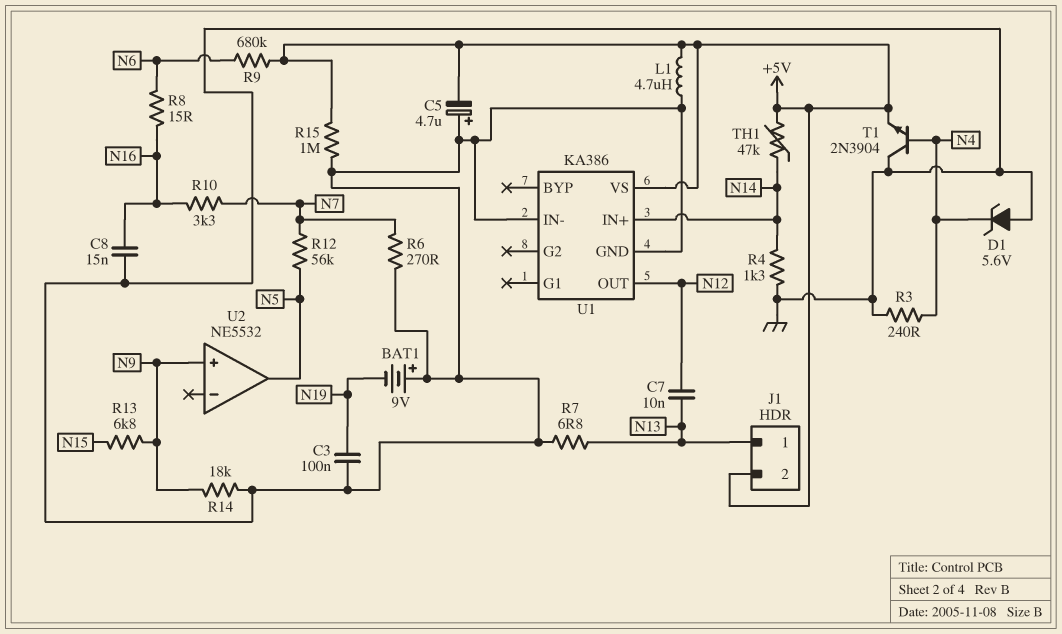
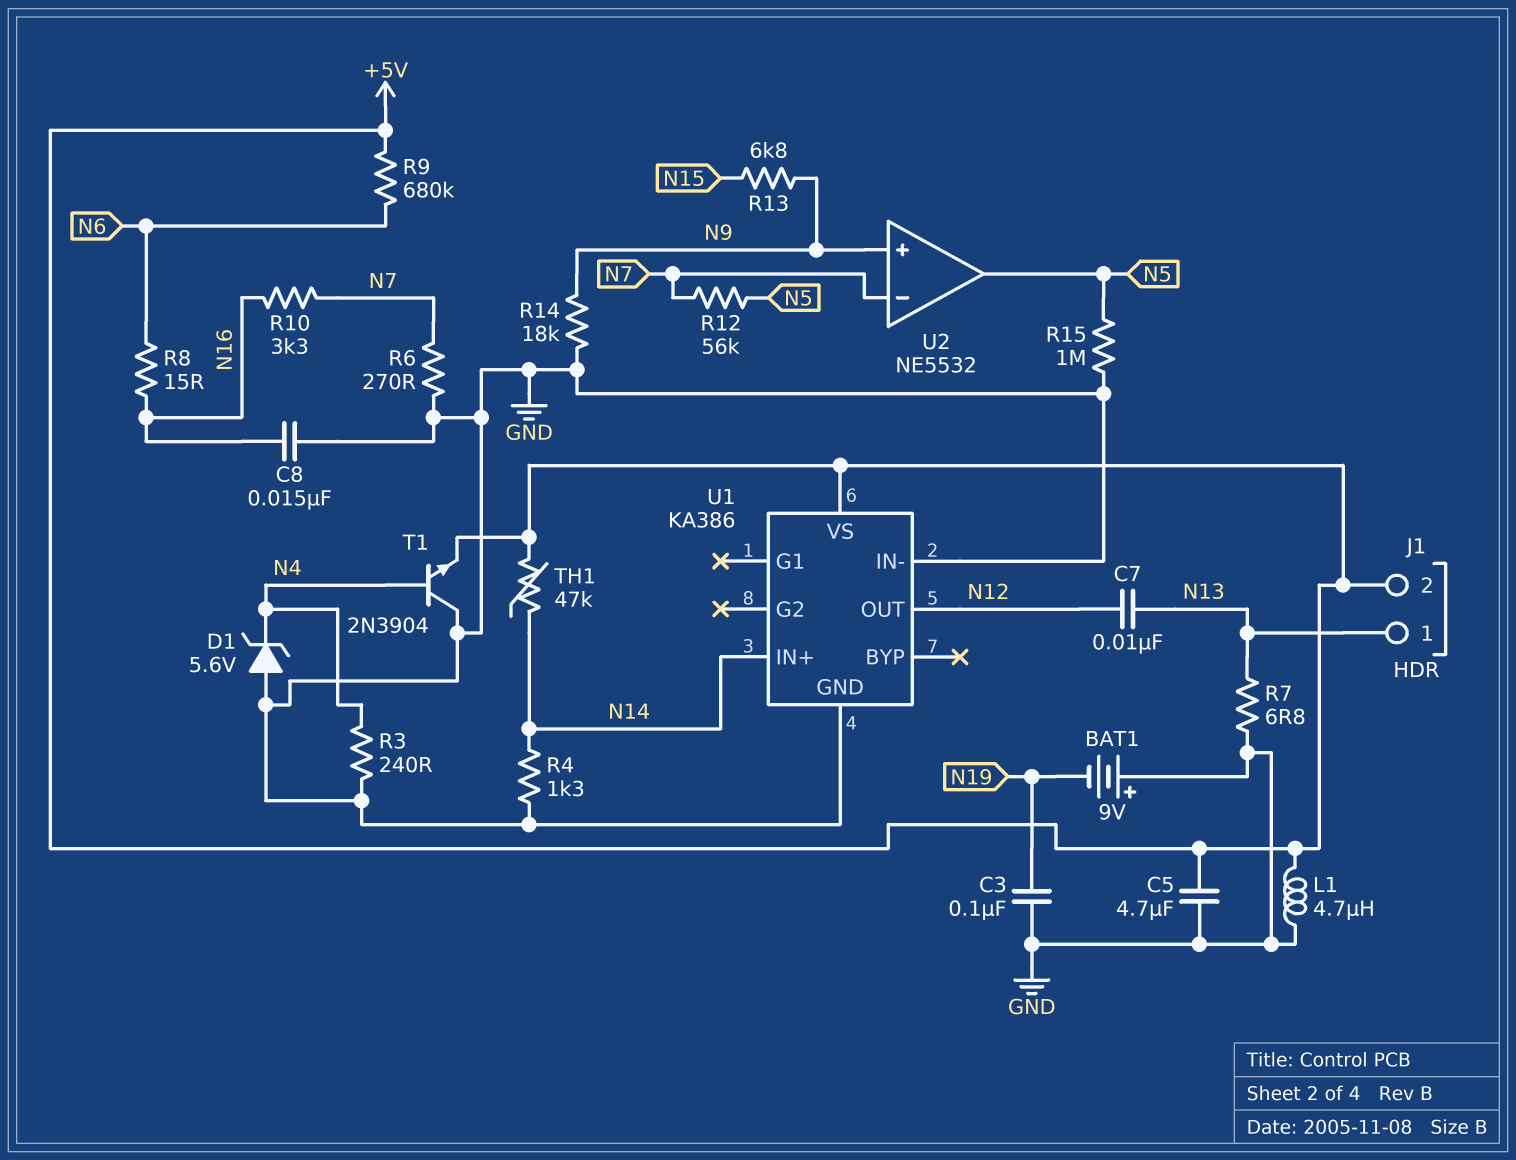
C5: 4.7uF (plus GND, minus +5V) -> 4.7uF (+5V, GND)
R15: 1M (+5V, GND) -> 1M (GND, N5)
U2 pin in-: none -> N7

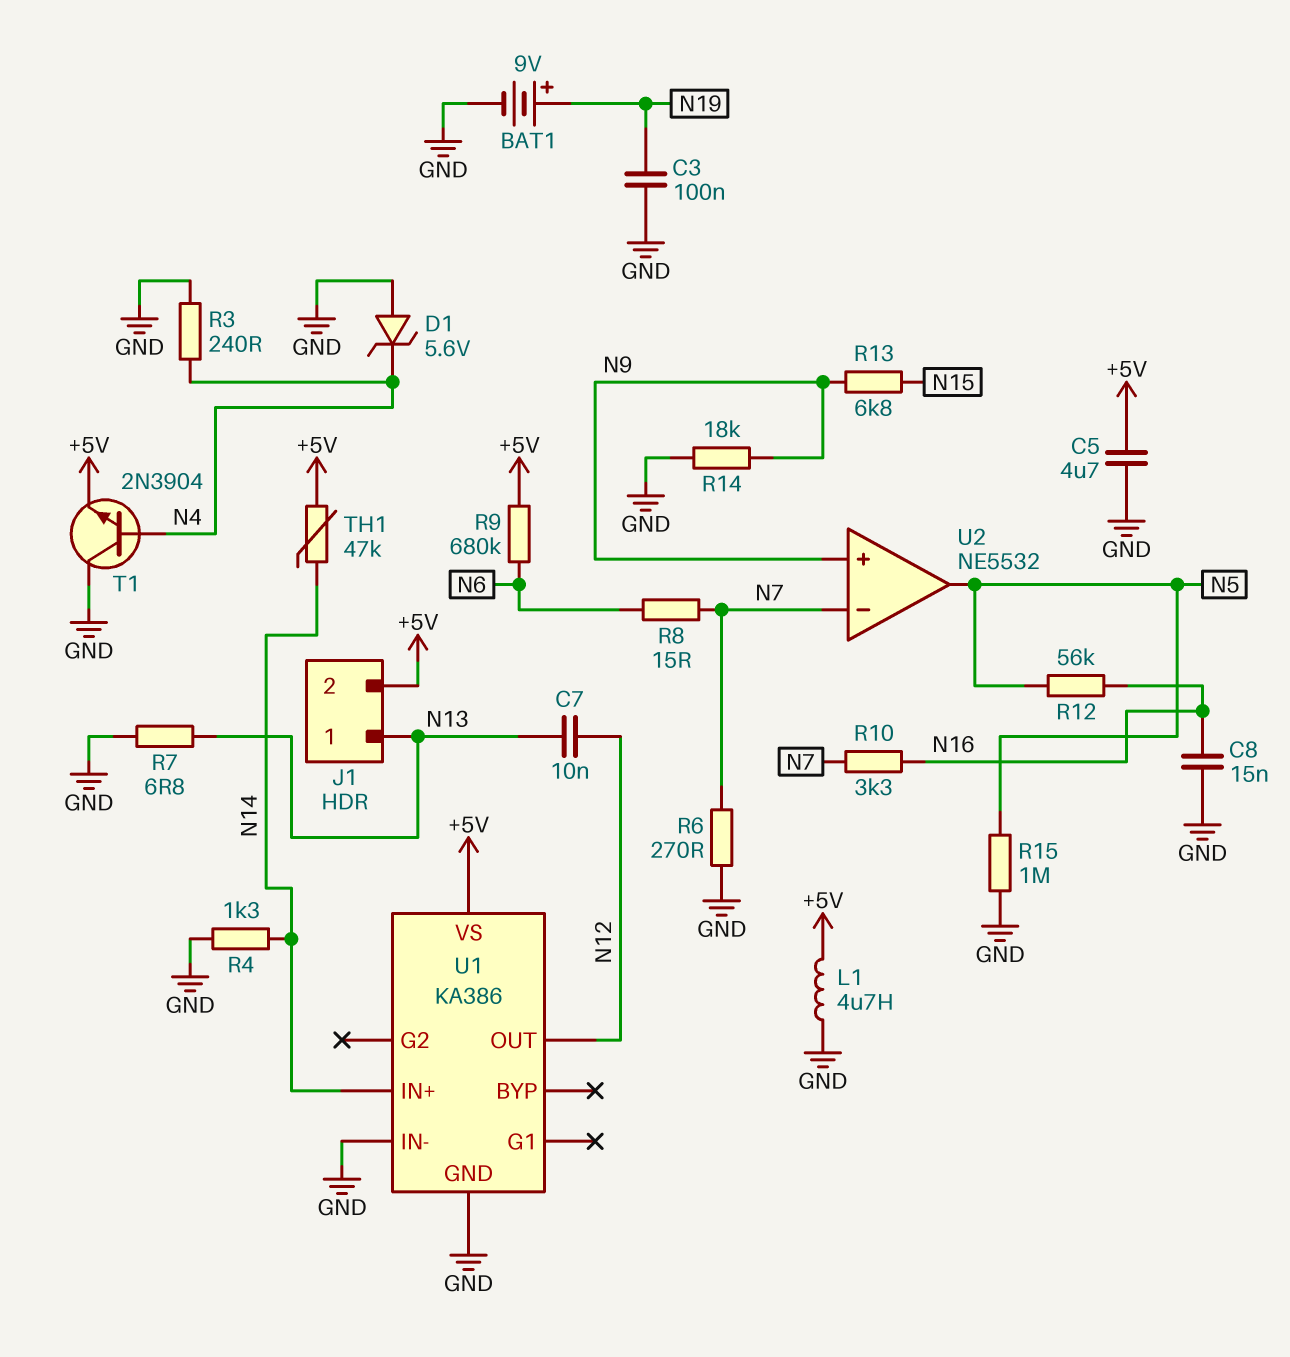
BAT1: 9V (plus GND, minus N19) -> 9V (plus N19, minus GND)
R8: 15 (N6, N16) -> 15 (N6, N7)
R12: 56k (N5, N7) -> 56k (N5, N16)

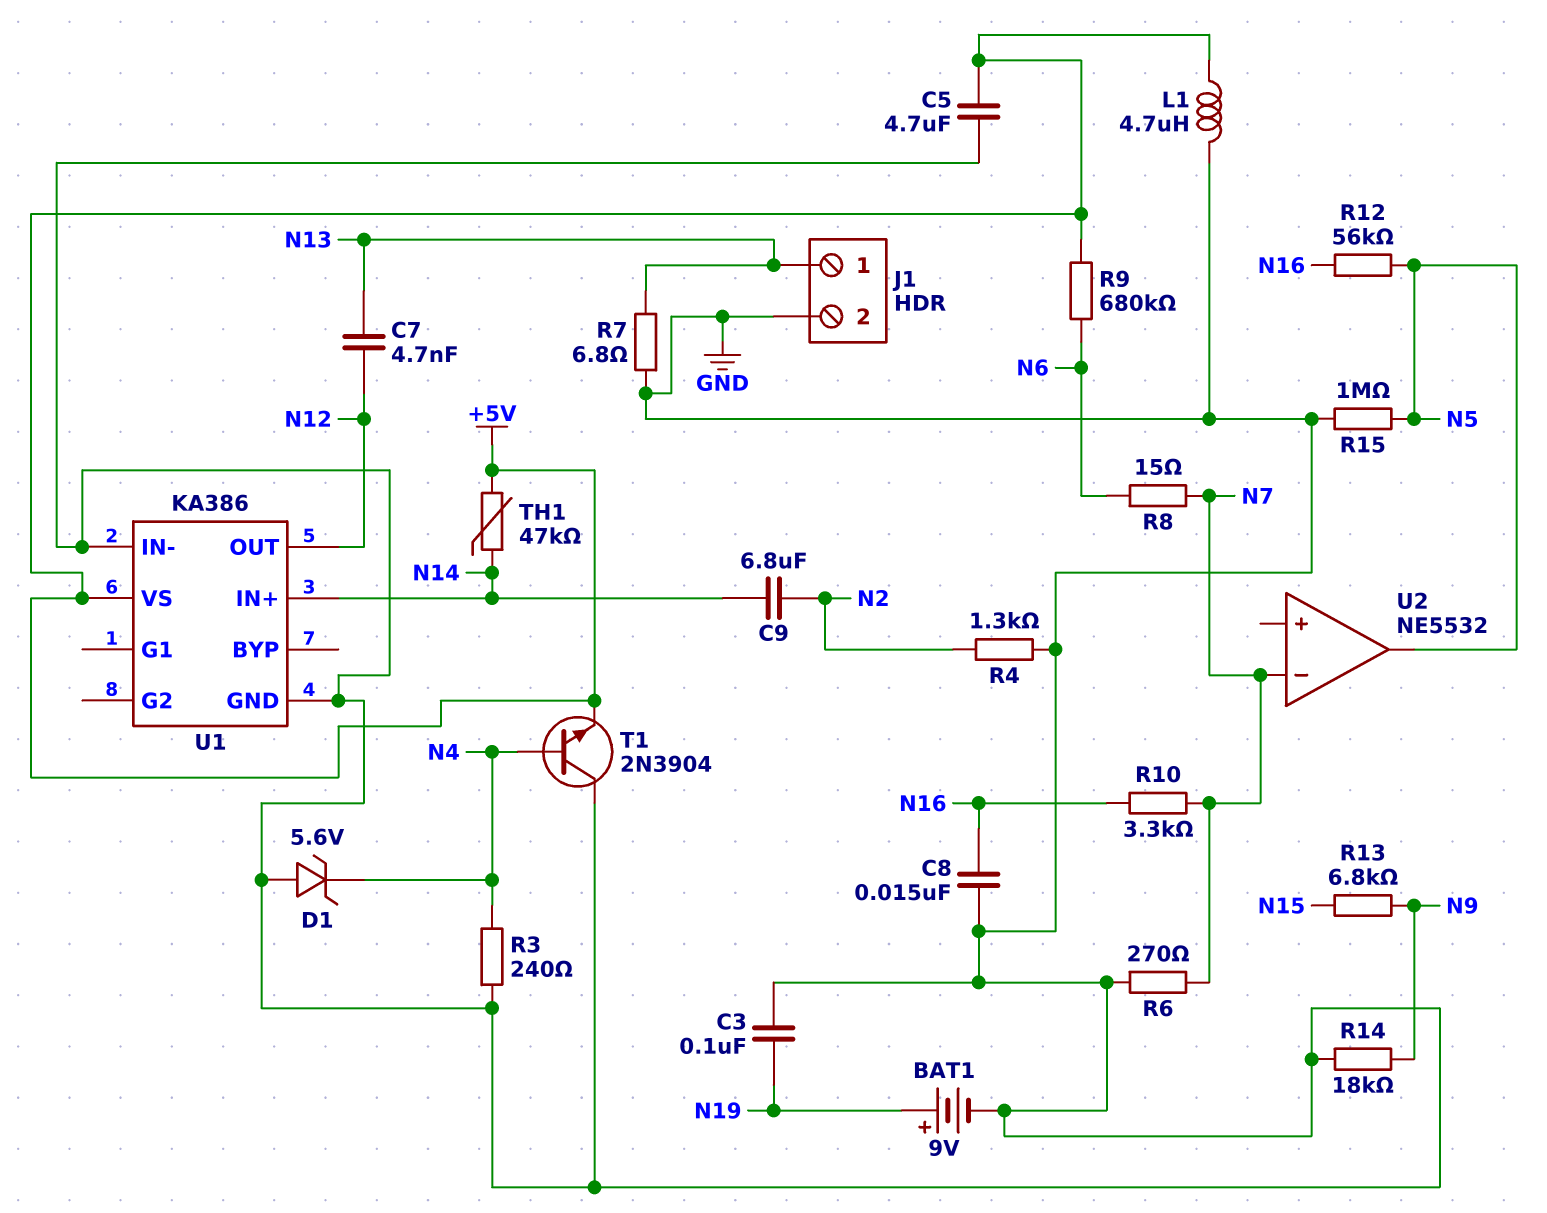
C7: 10nF (N12, N13) -> 4.7nF (N12, N13)
C9: none -> 6.8uF (N2, N14)
J1 pin 2: +5V -> GND
R4: 1.3k (GND, N14) -> 1.3k (GND, N2)
U2 pin in+: N9 -> none

